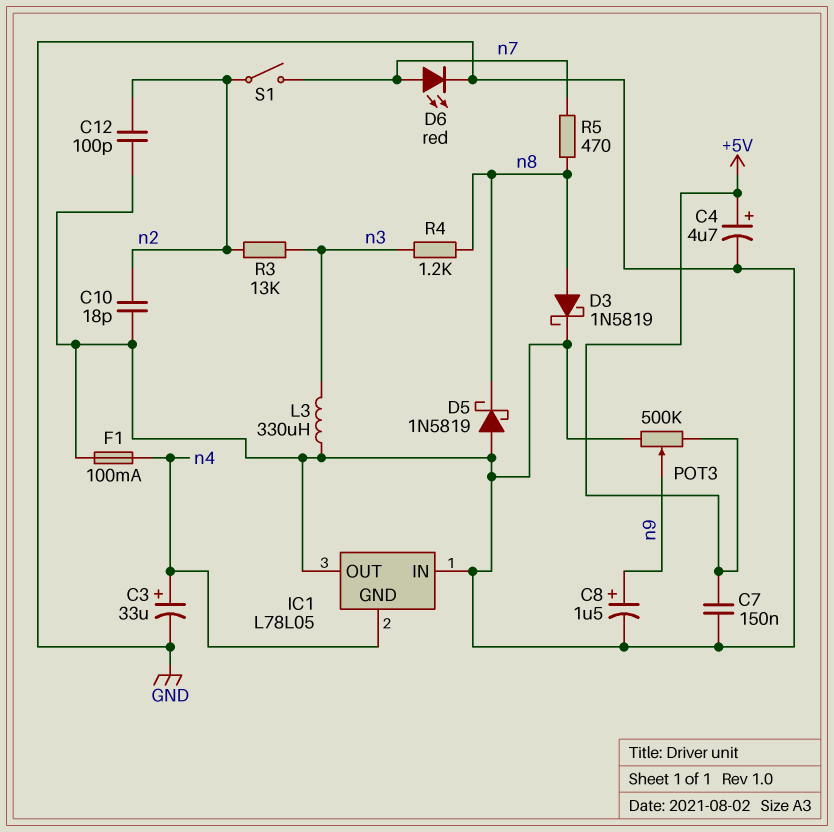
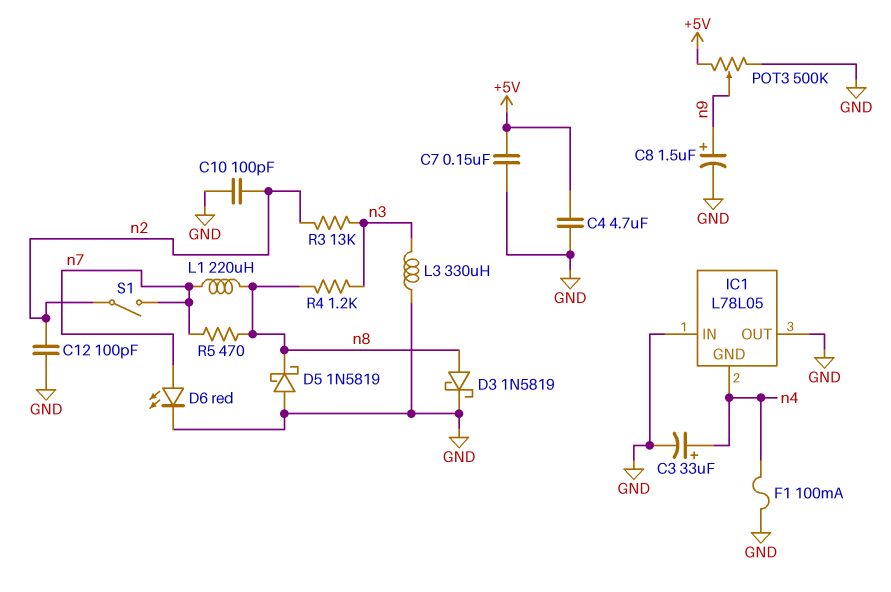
C4: 4.7uF (plus +5V, minus GND) -> 4.7uF (+5V, GND)
C10: 18pF (GND, n2) -> 100pF (GND, n2)
L1: none -> 220uH (n7, n8)

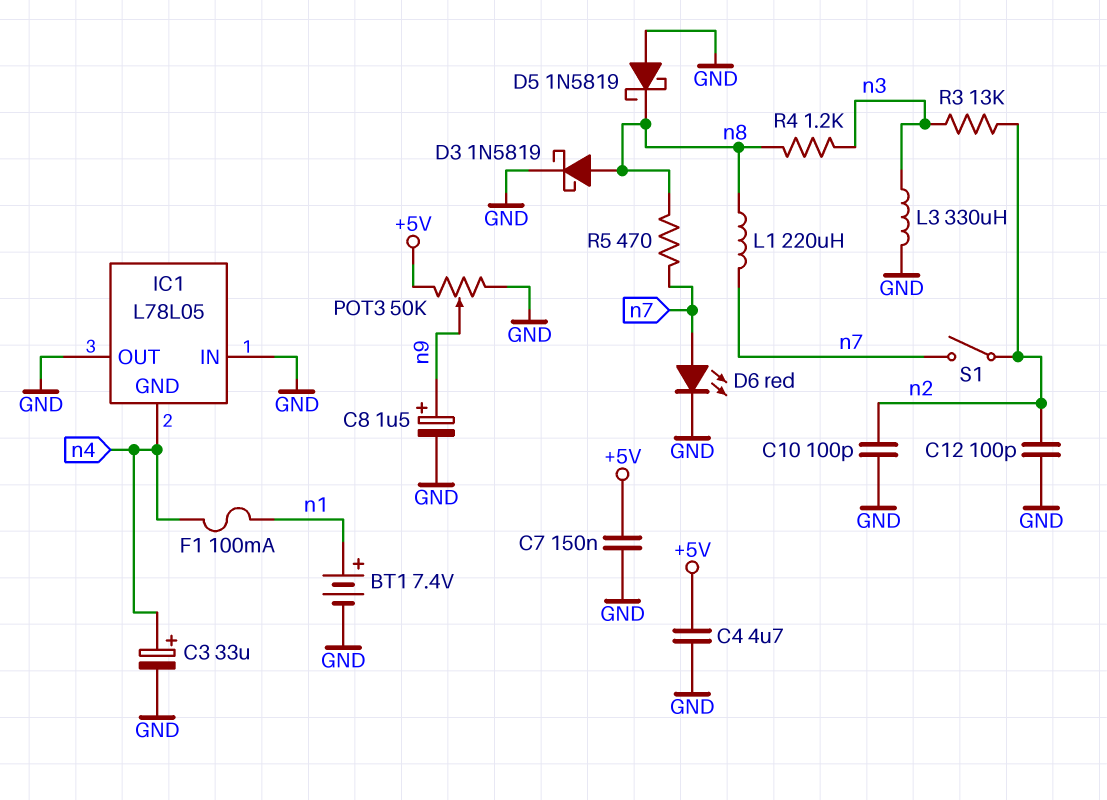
BT1: none -> 7.4V (plus n1, minus GND)
F1: 100mA (GND, n4) -> 100mA (n1, n4)
POT3: 500k (+5V, GND, wiper n9) -> 50k (+5V, GND, wiper n9)

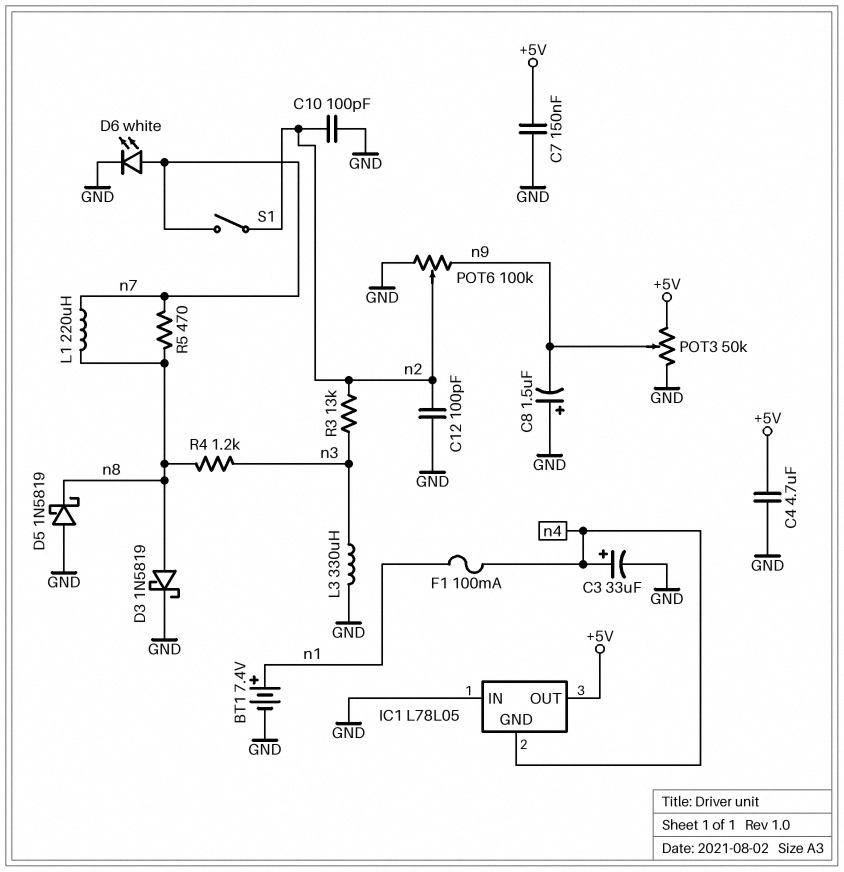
C8: 1.5uF (plus n9, minus GND) -> 1.5uF (plus GND, minus n9)
D6: LED red (A n7, K GND) -> LED white (A n7, K GND)
IC1 pin OUT: GND -> +5V
POT6: none -> 100k (GND, n9, wiper n2)

